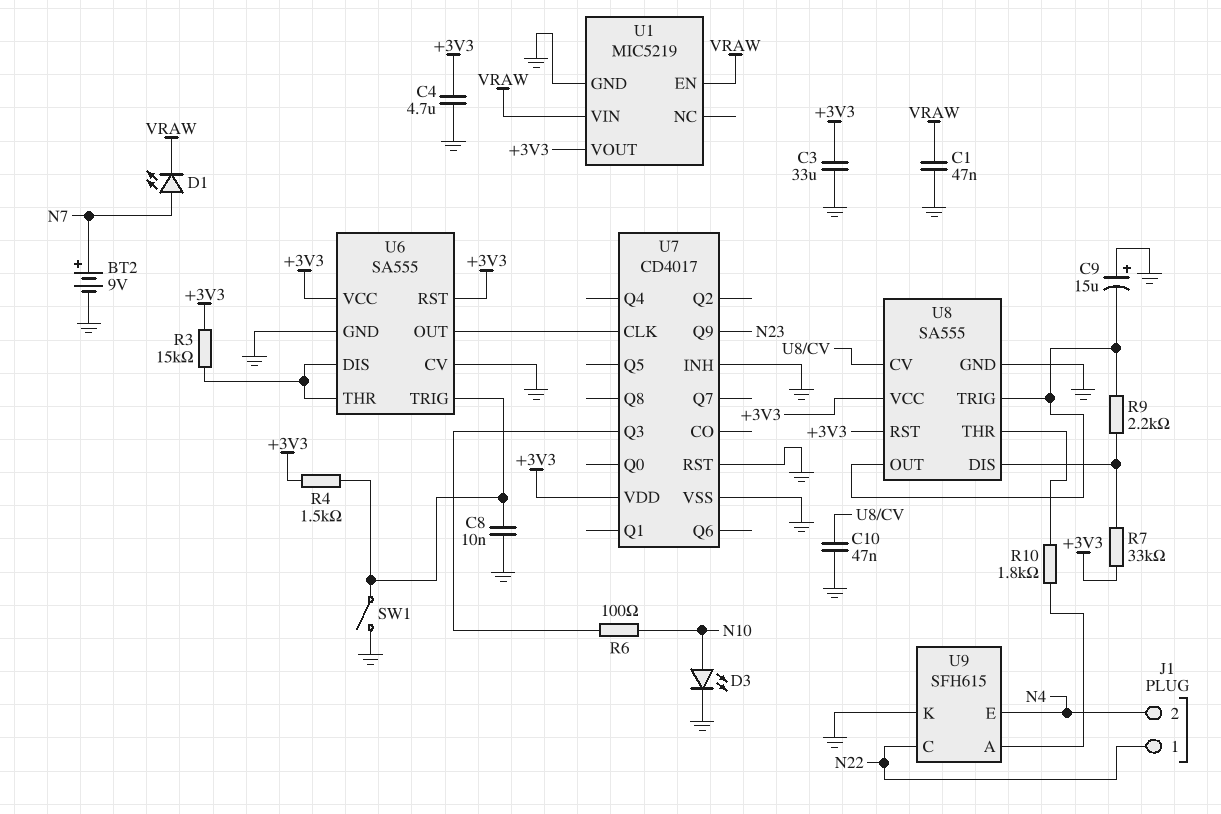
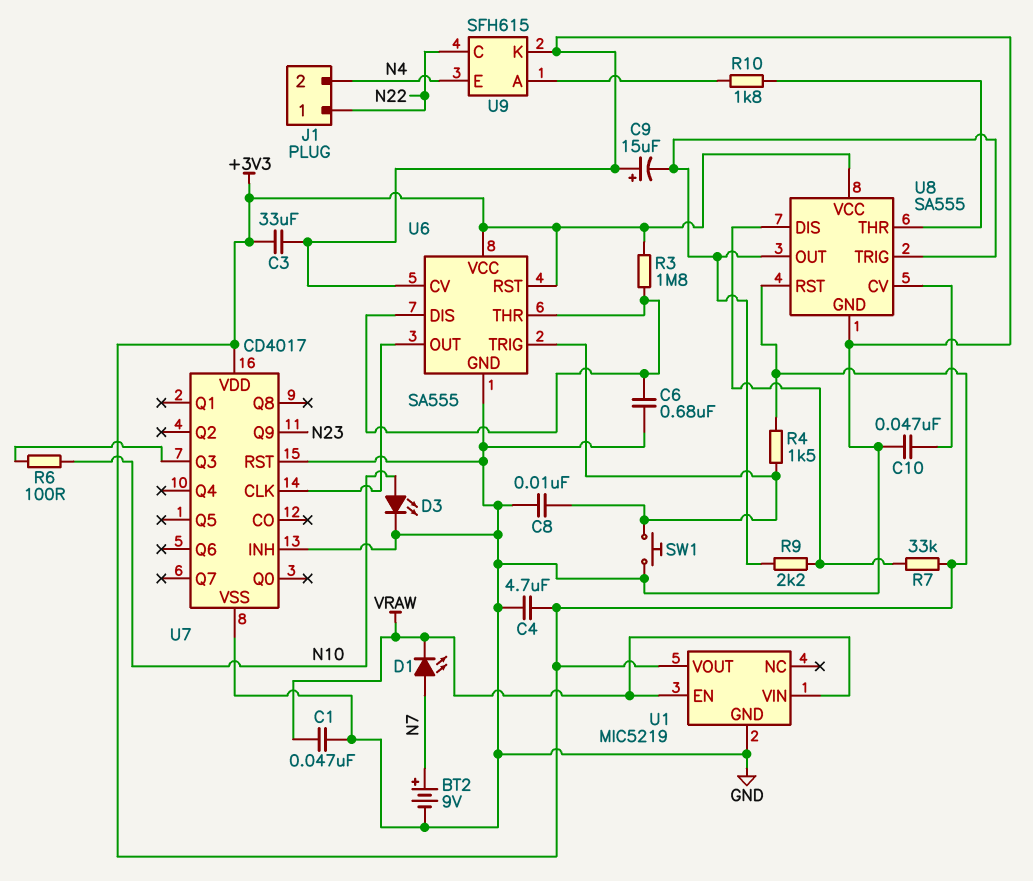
C6: none -> 680nF (GND, U6/DIS)
R3: 15k (+3V3, U6/DIS) -> 1.8M (+3V3, U6/DIS)
SW1: switch (GND, U6/TRIG) -> button (GND, U6/TRIG)

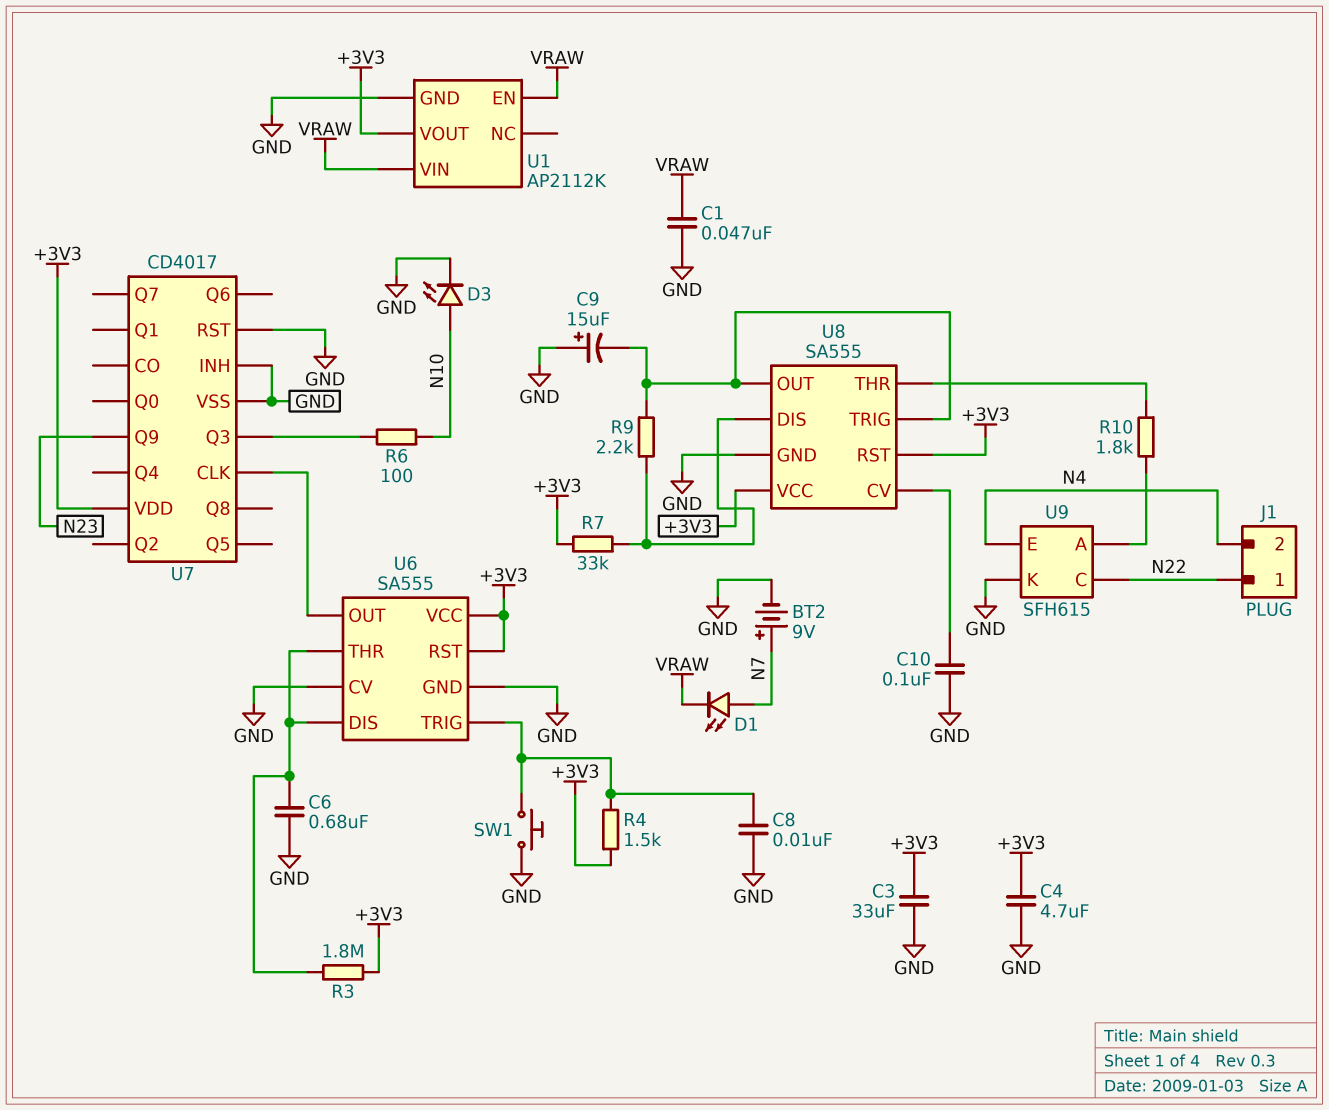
C10: 47nF (GND, U8/CV) -> 100nF (GND, U8/CV)
U1: MIC5219 -> AP2112K

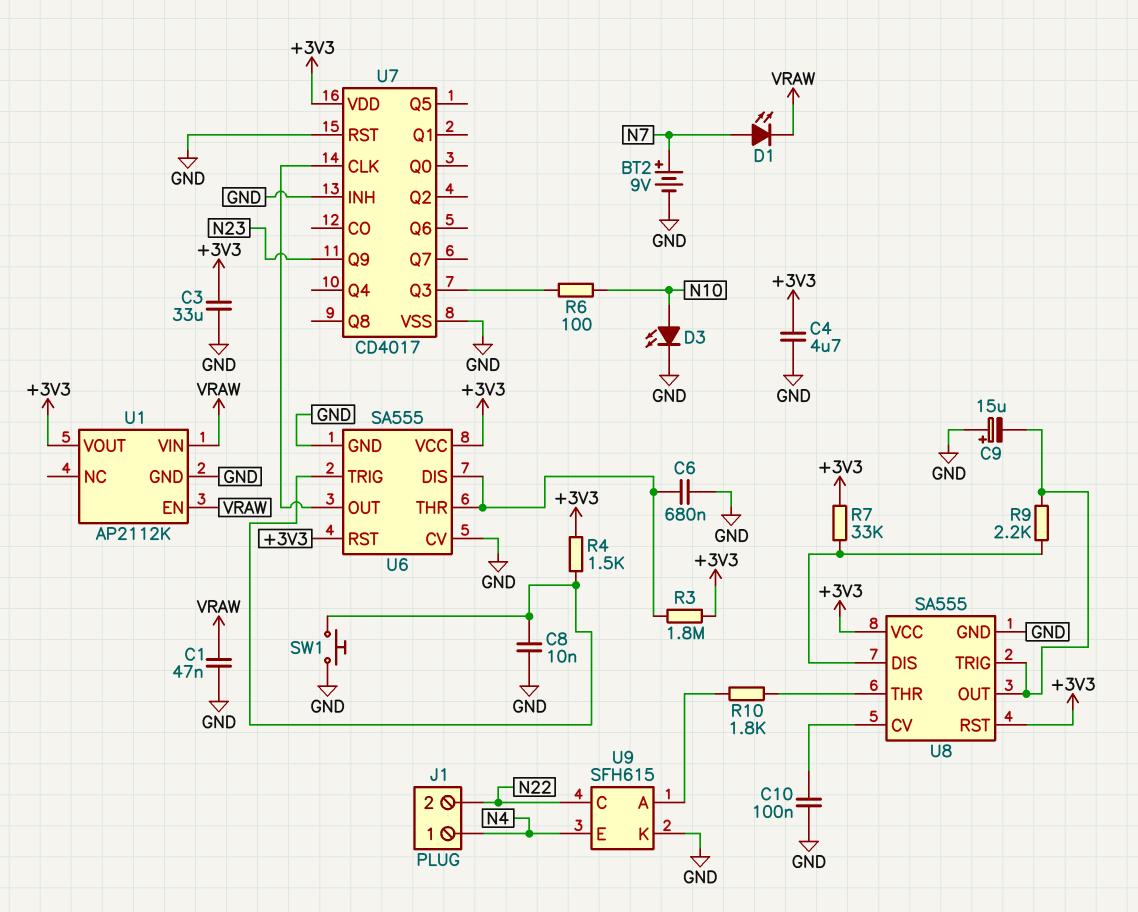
J1 pin 1: N22 -> N4
J1 pin 2: N4 -> N22

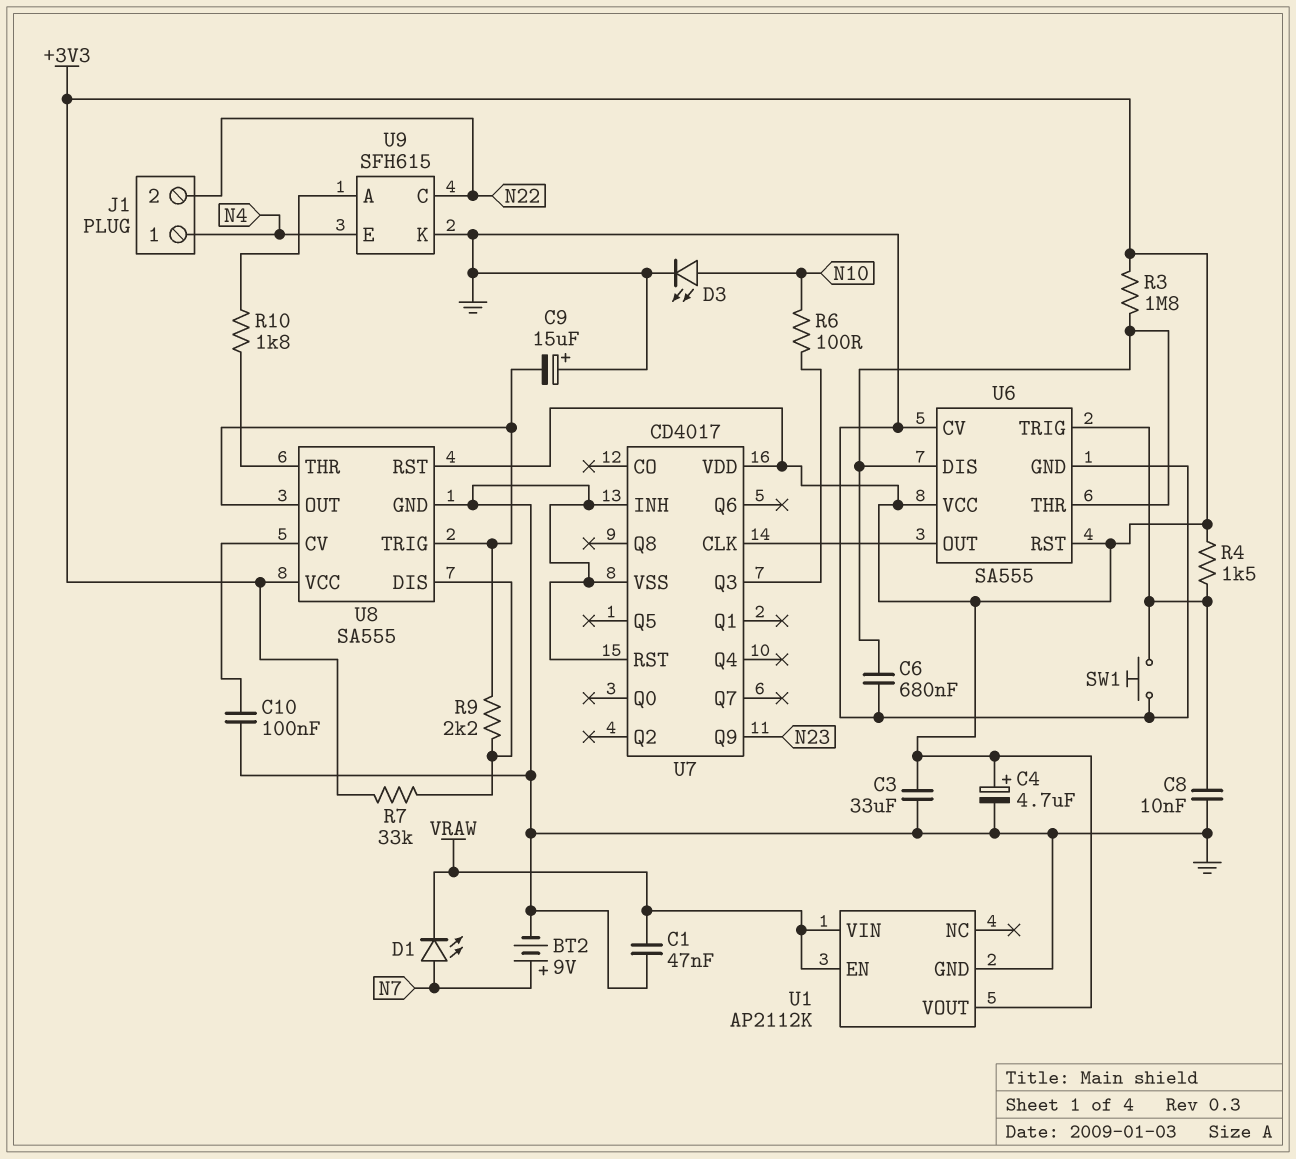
C4: 4.7uF (+3V3, GND) -> 4.7uF (plus +3V3, minus GND)

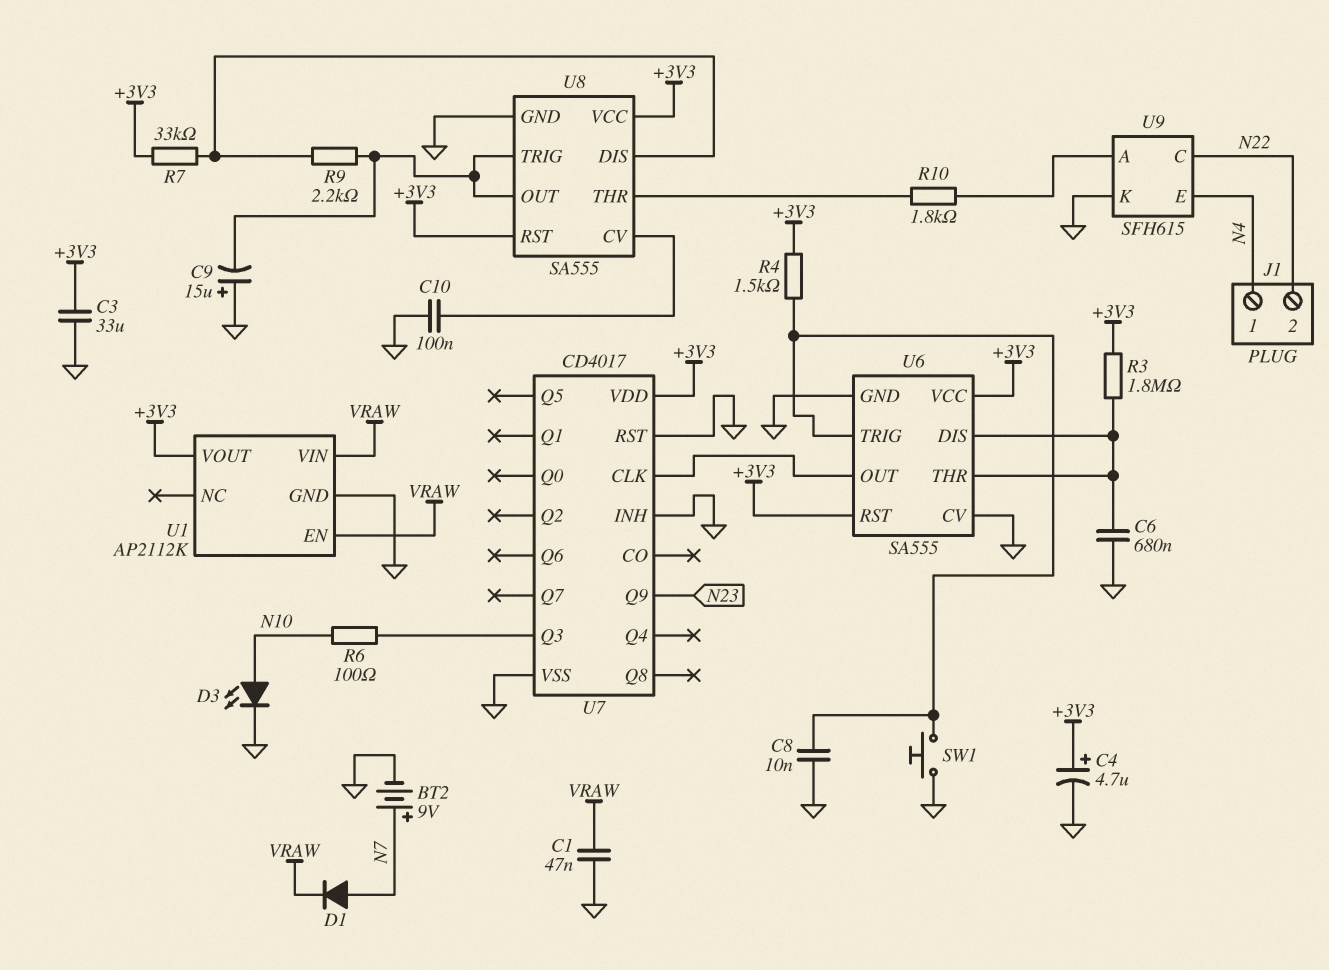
D1: LED (A N7, K VRAW) -> diode (A N7, K VRAW)

